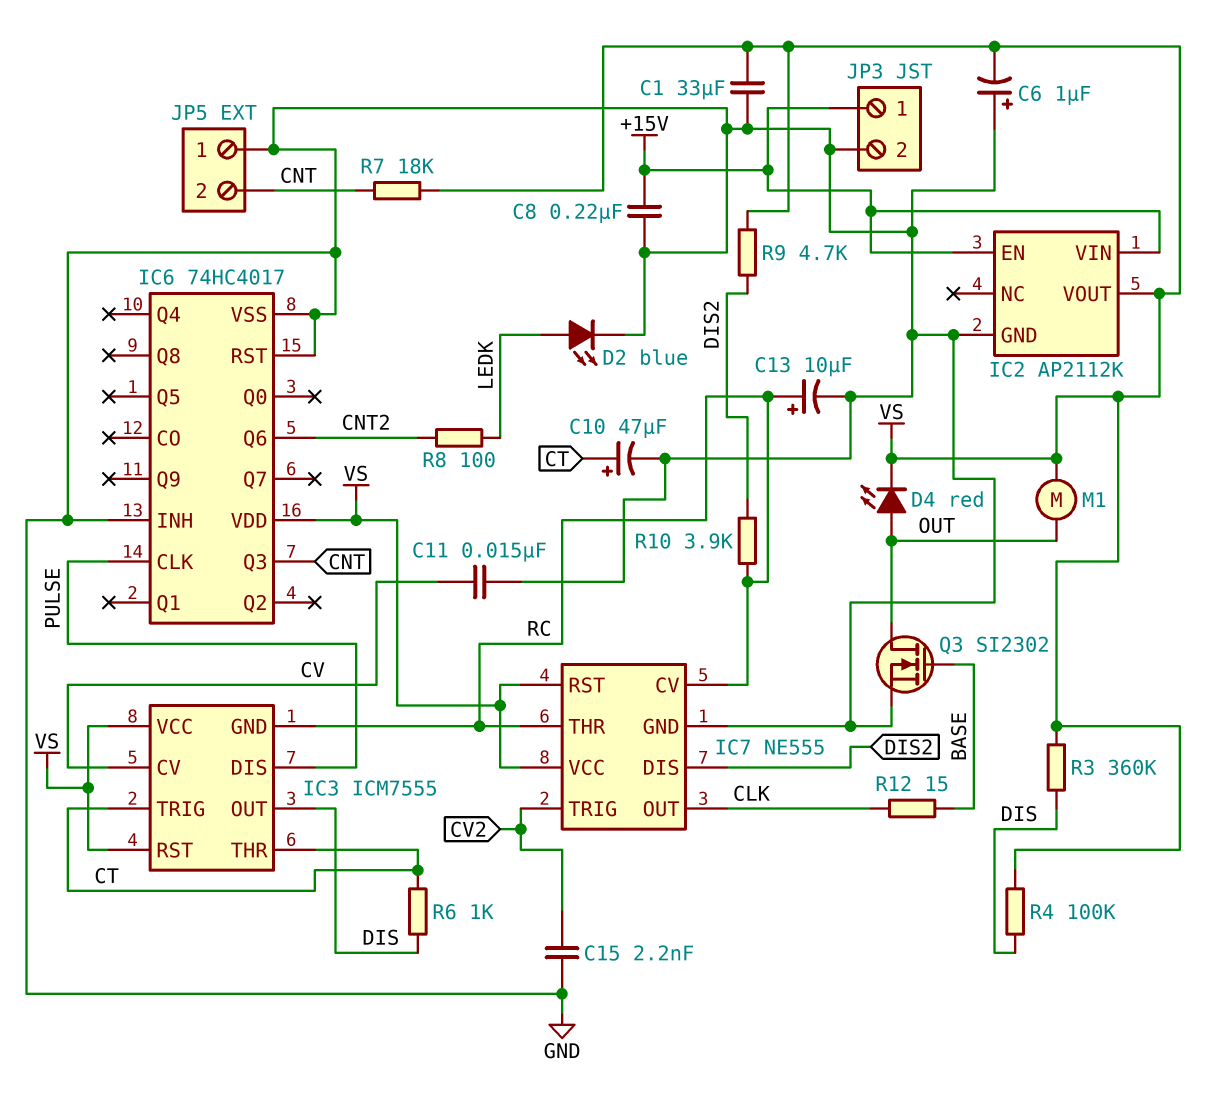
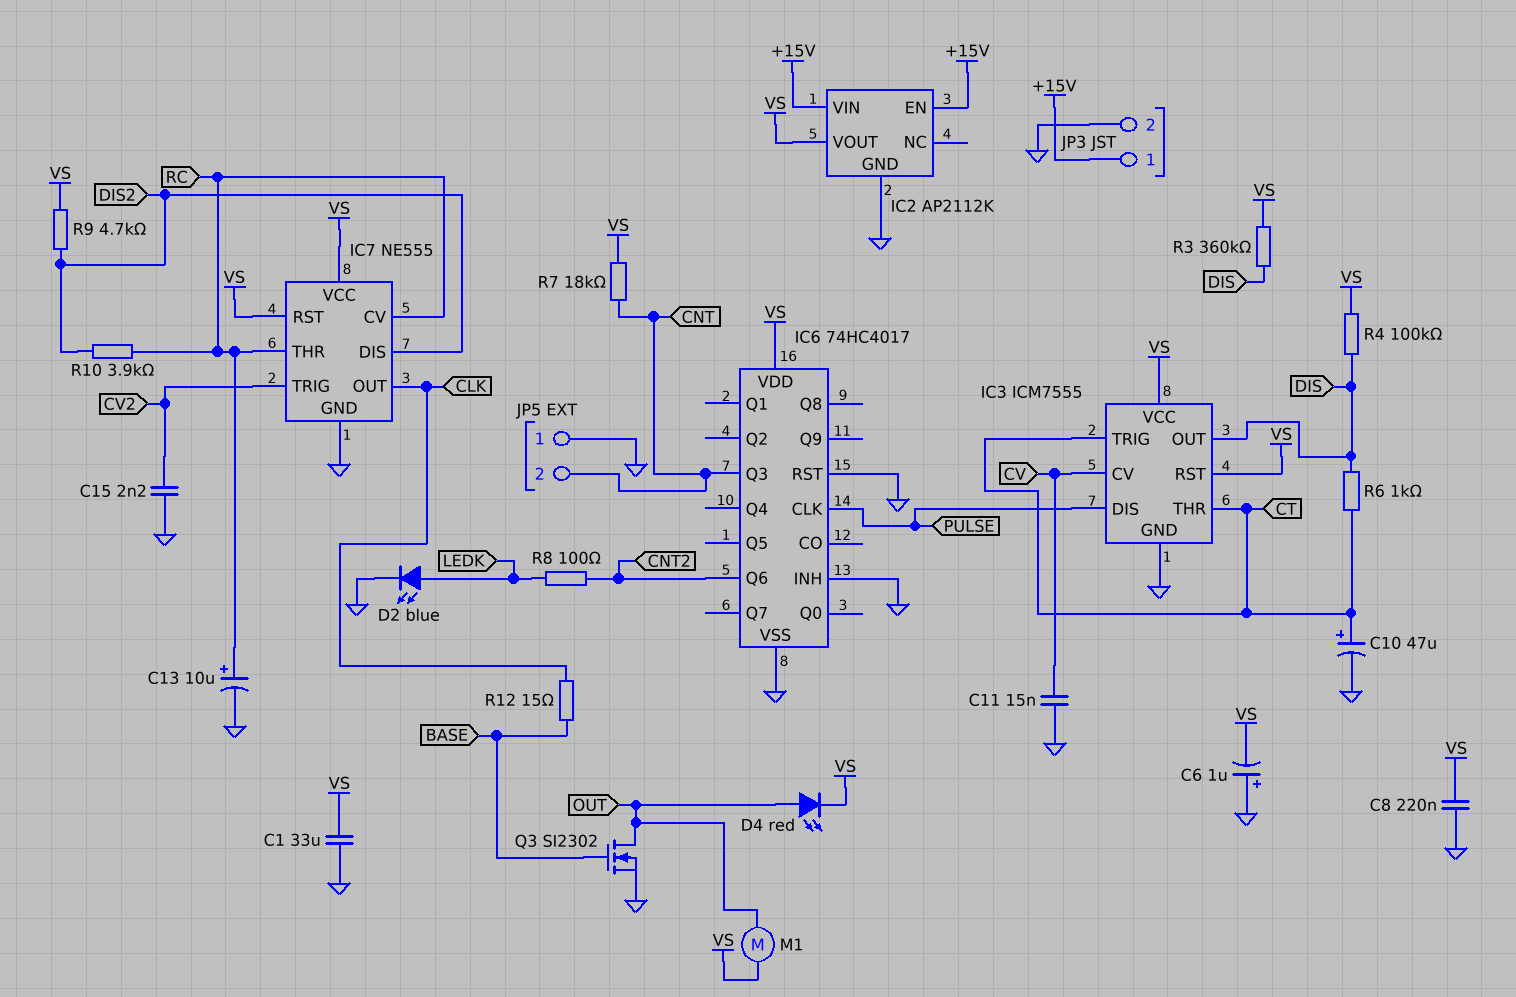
C8: 220nF (+15V, GND) -> 220nF (GND, VS)
IC3 pin GND: RC -> GND

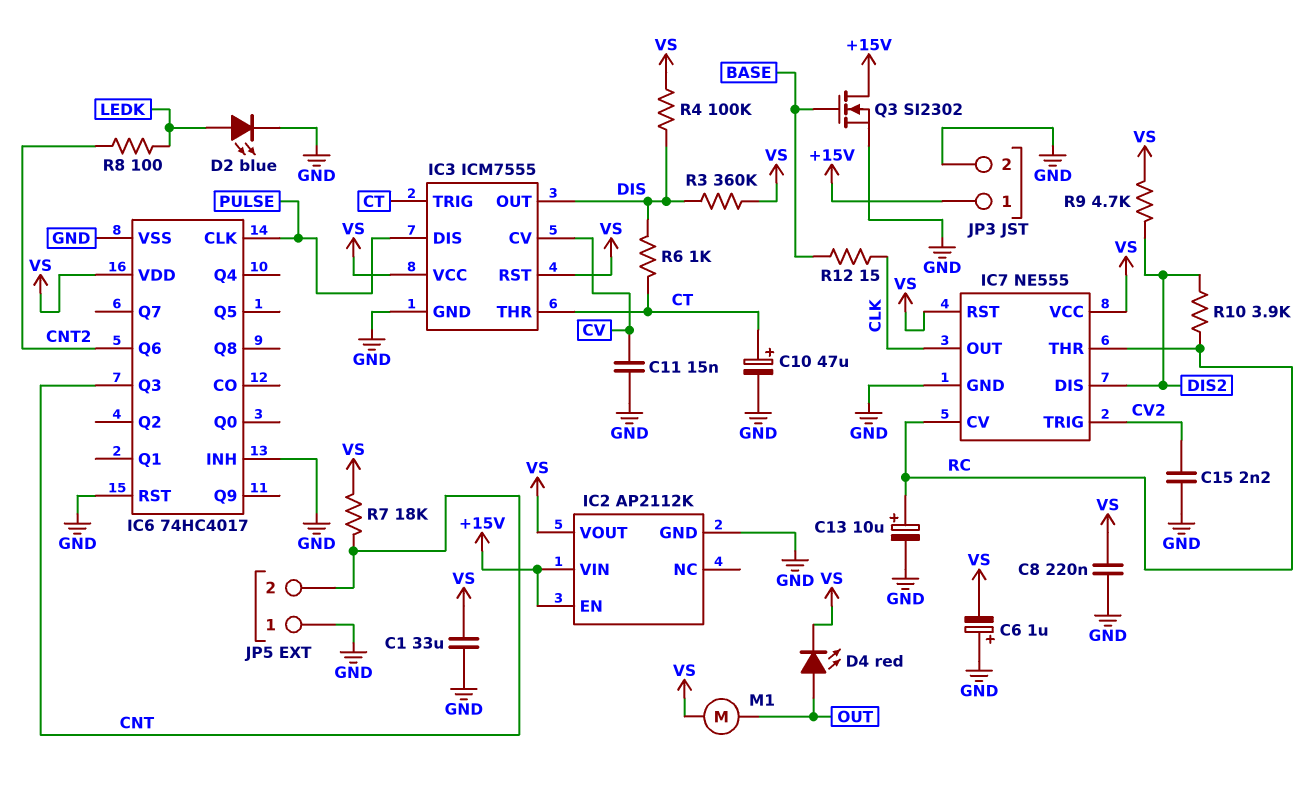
Q3: NMOS SI2302 (G BASE, D OUT, S GND) -> NMOS SI2302 (G BASE, D +15V, S GND)

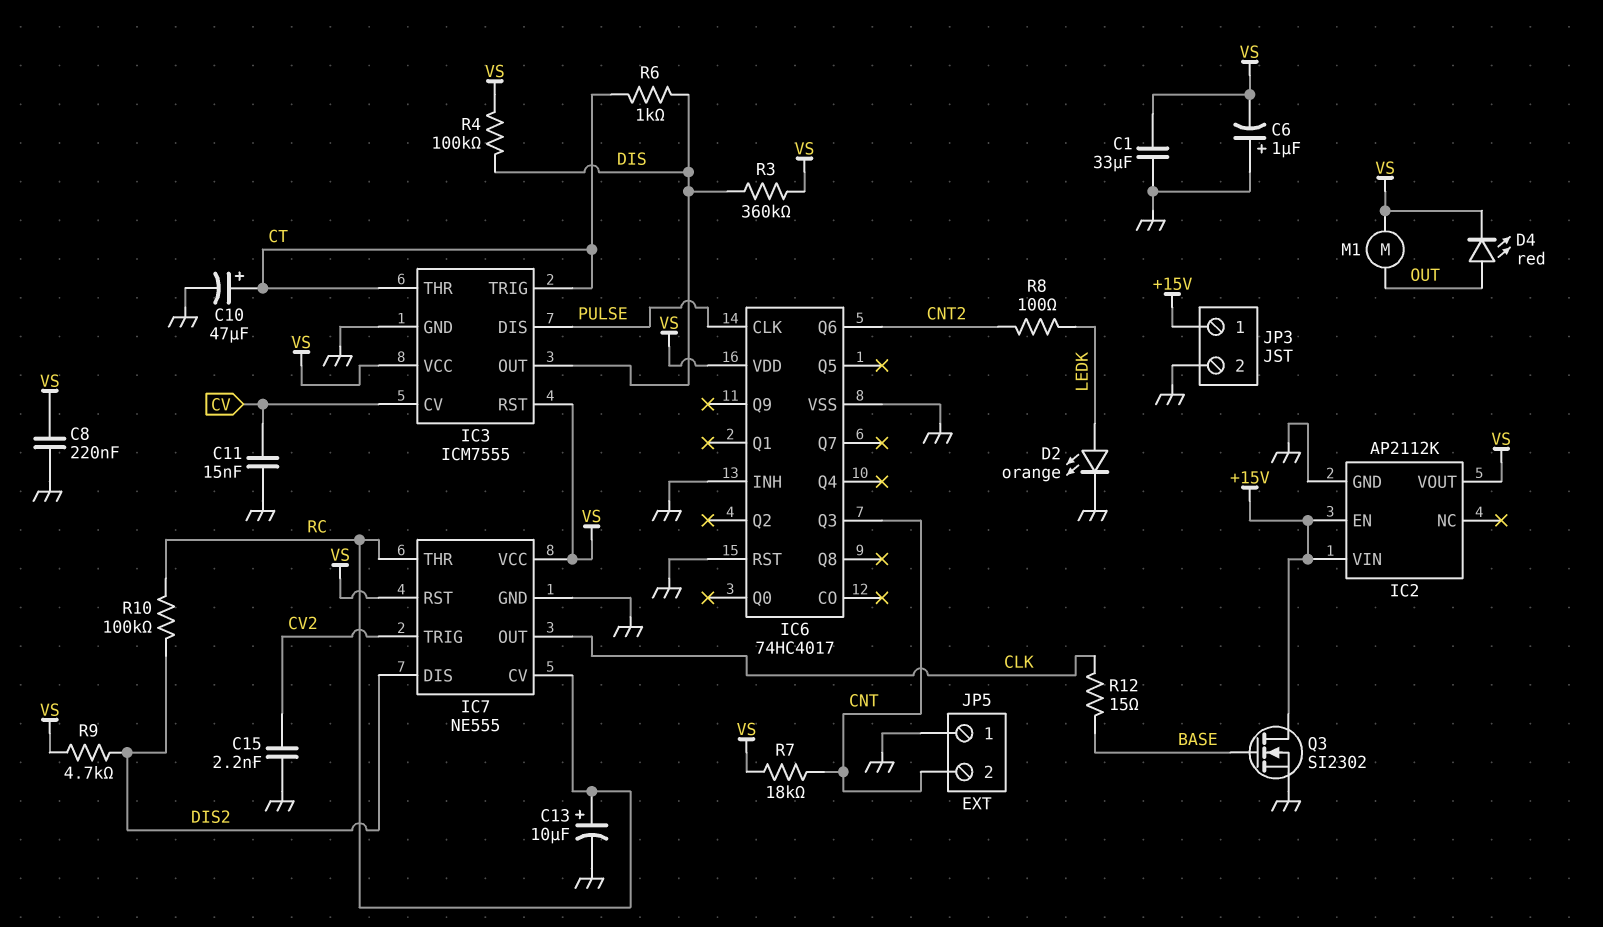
D2: LED blue (A LEDK, K GND) -> LED orange (A LEDK, K GND)
R10: 3.9k (DIS2, RC) -> 100k (DIS2, RC)

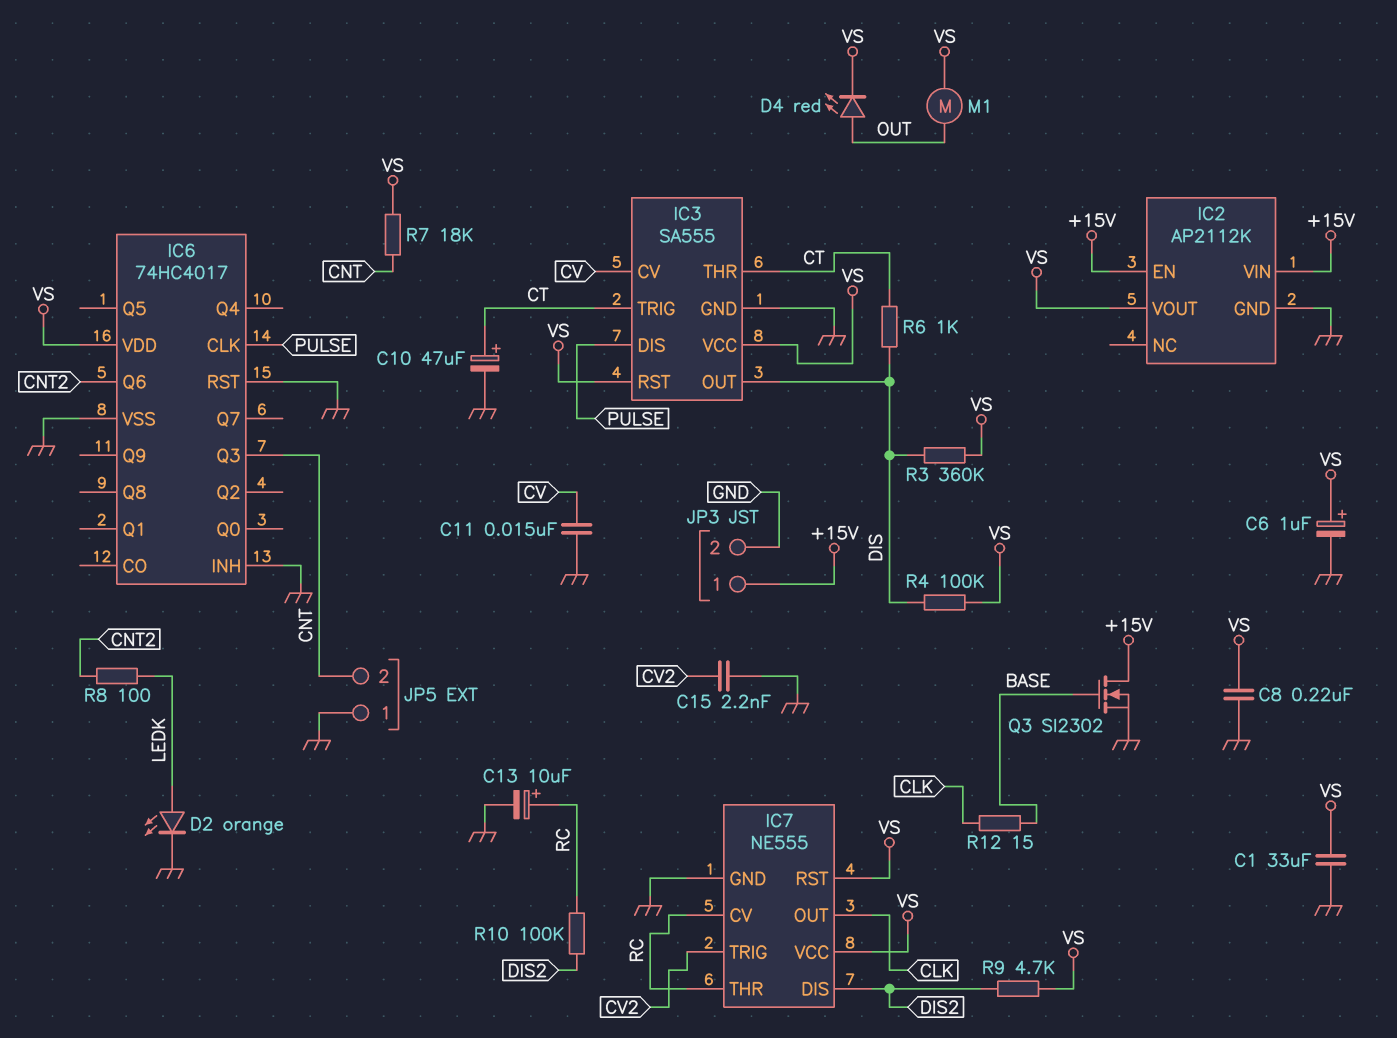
C6: 1uF (plus GND, minus VS) -> 1uF (plus VS, minus GND)
IC3: ICM7555 -> SA555

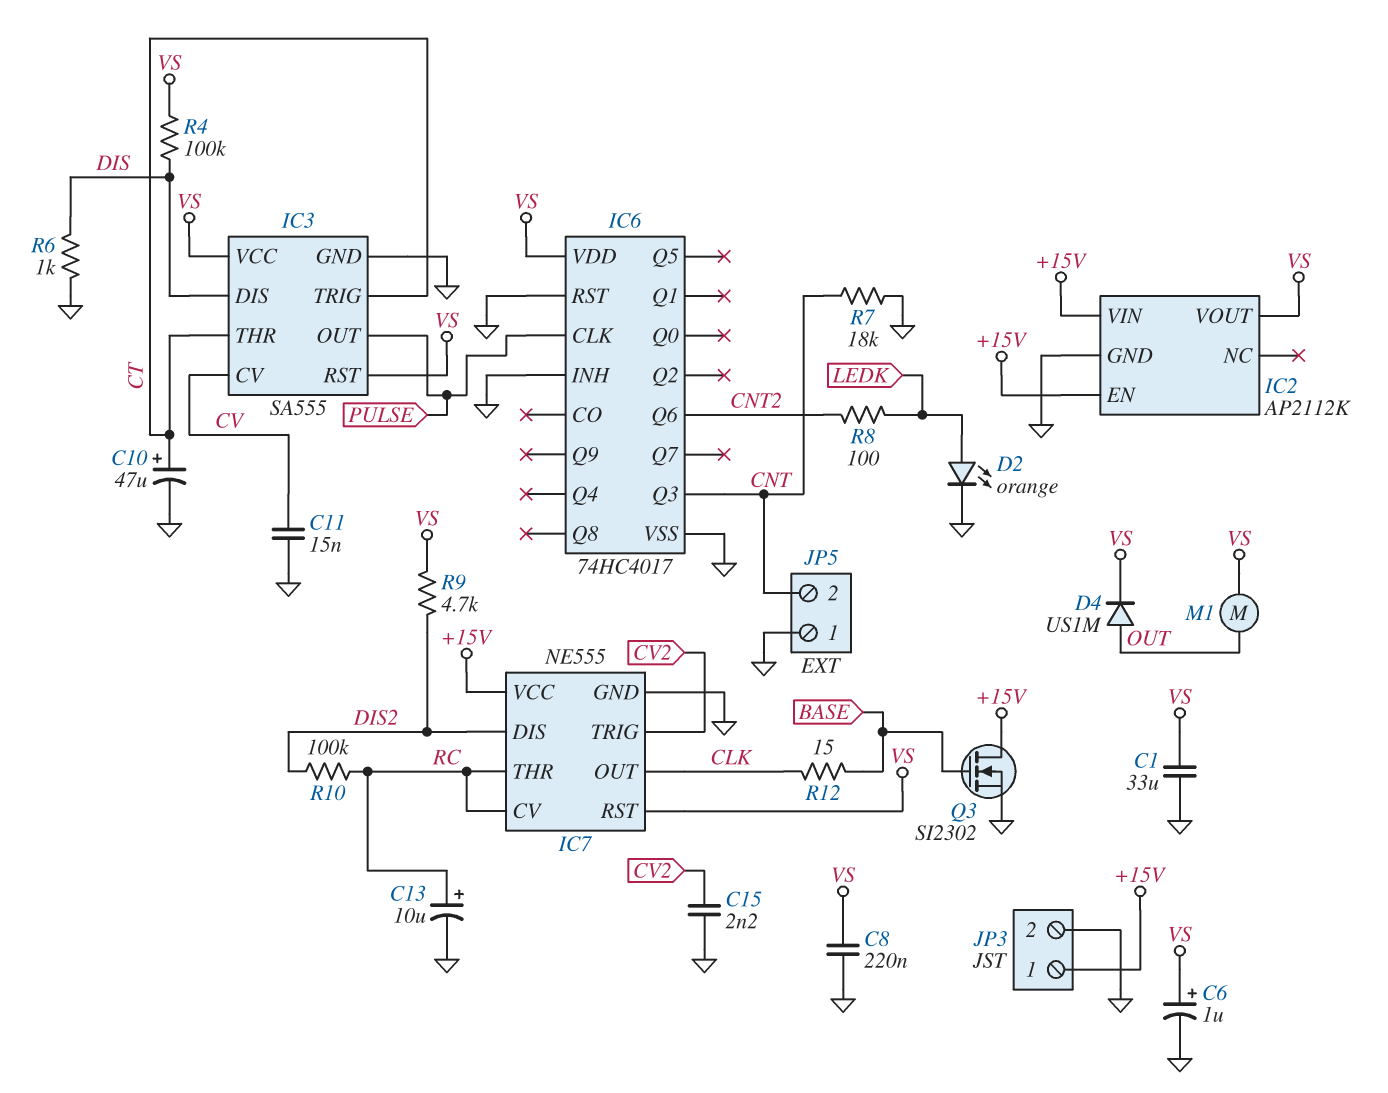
D4: LED red (A OUT, K VS) -> diode US1M (A OUT, K VS)
IC3 pin DIS: PULSE -> DIS
IC3 pin OUT: DIS -> PULSE
IC7 pin VCC: VS -> +15V
R3: 360k (DIS, VS) -> none
R6: 1k (CT, DIS) -> 1k (DIS, GND)
R7: 18k (CNT, VS) -> 18k (CNT, GND)

